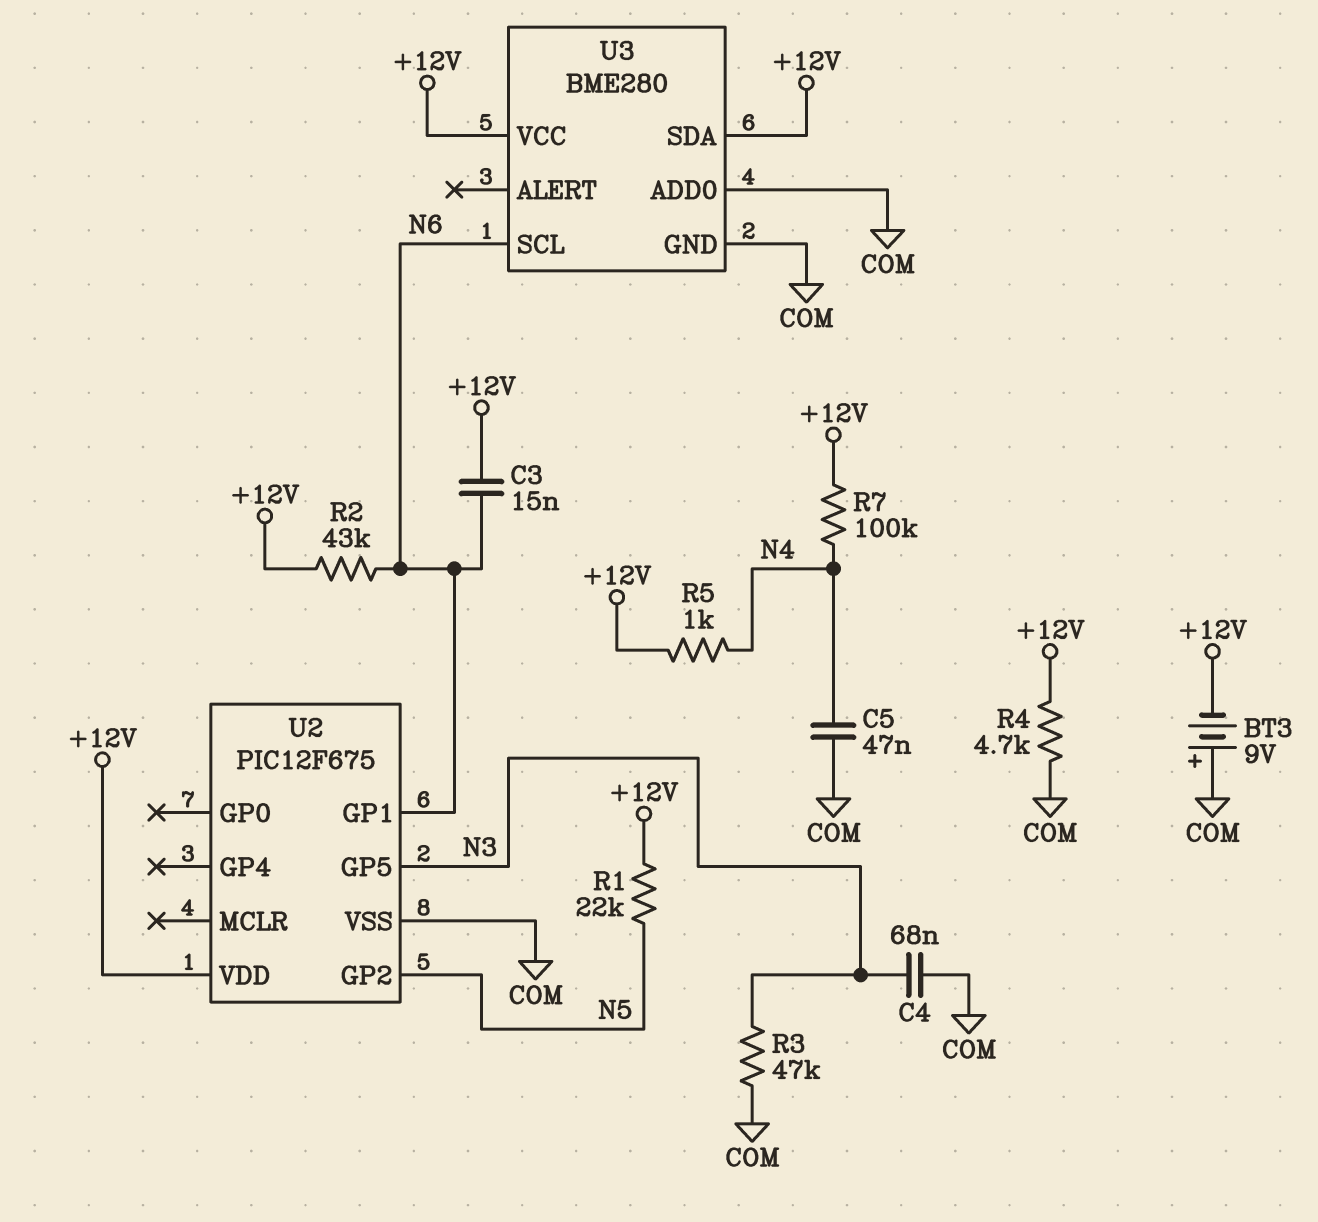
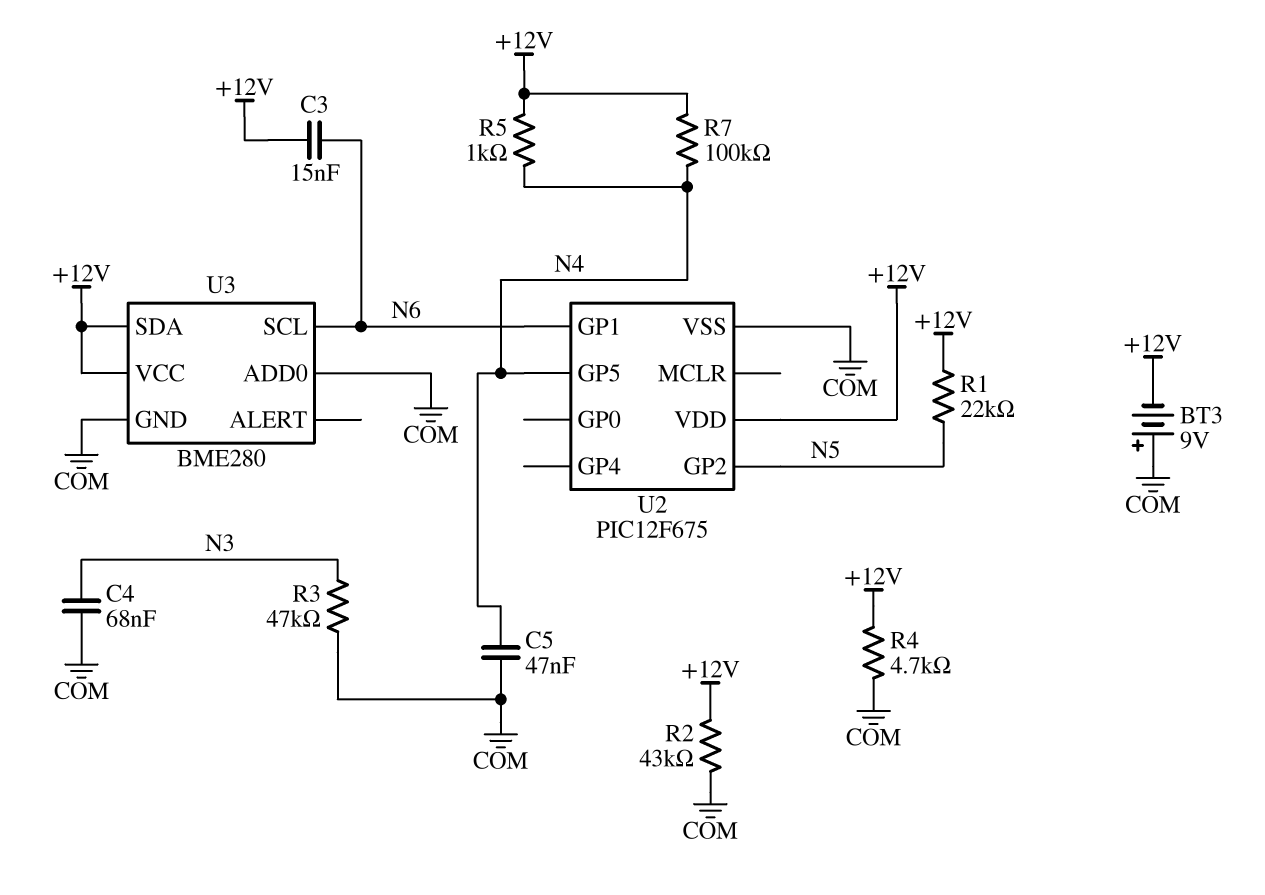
R2: 43k (+12V, N6) -> 43k (+12V, COM)
U2 pin GP5: N3 -> N4

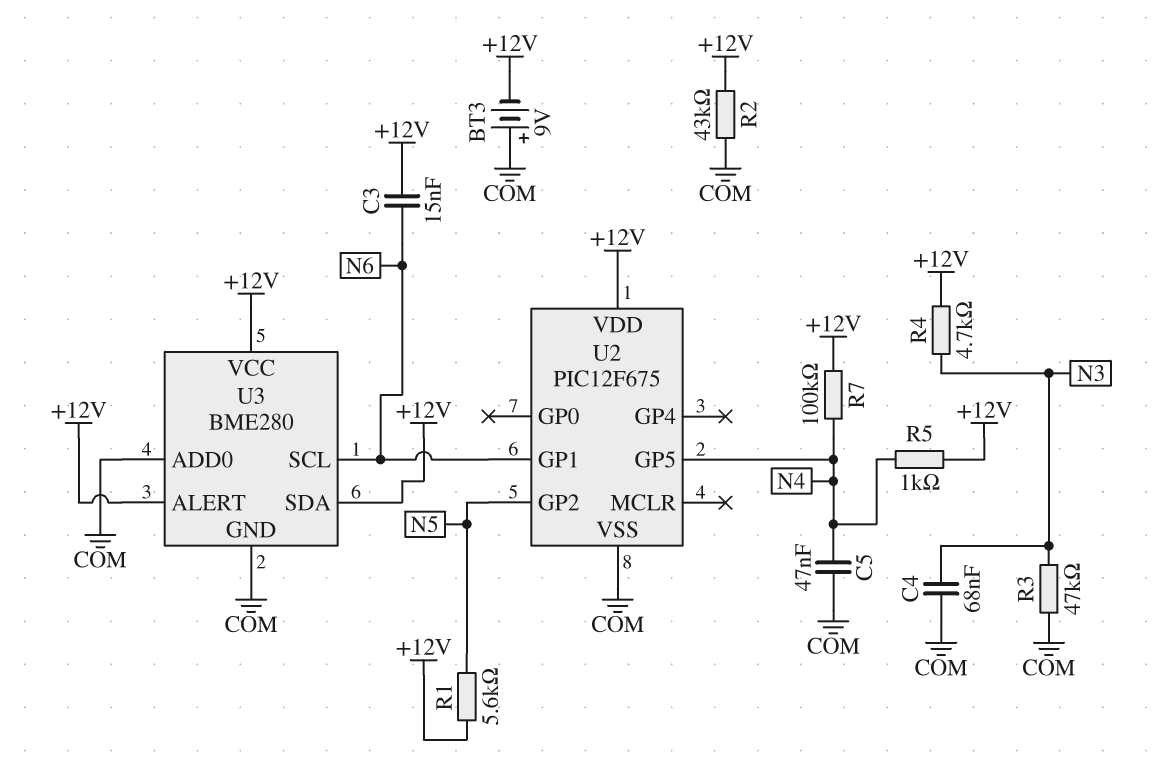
R1: 22k (+12V, N5) -> 5.6k (+12V, N5)
R4: 4.7k (+12V, COM) -> 4.7k (+12V, N3)
U3 pin ALERT: none -> +12V

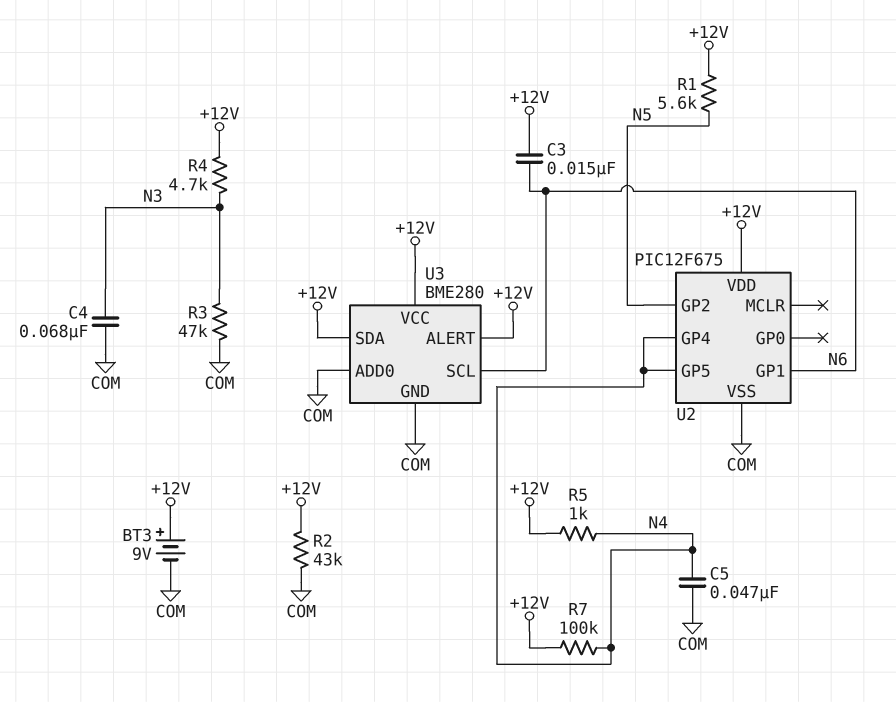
BT3: 9V (plus COM, minus +12V) -> 9V (plus +12V, minus COM)
U2 pin GP4: none -> N4

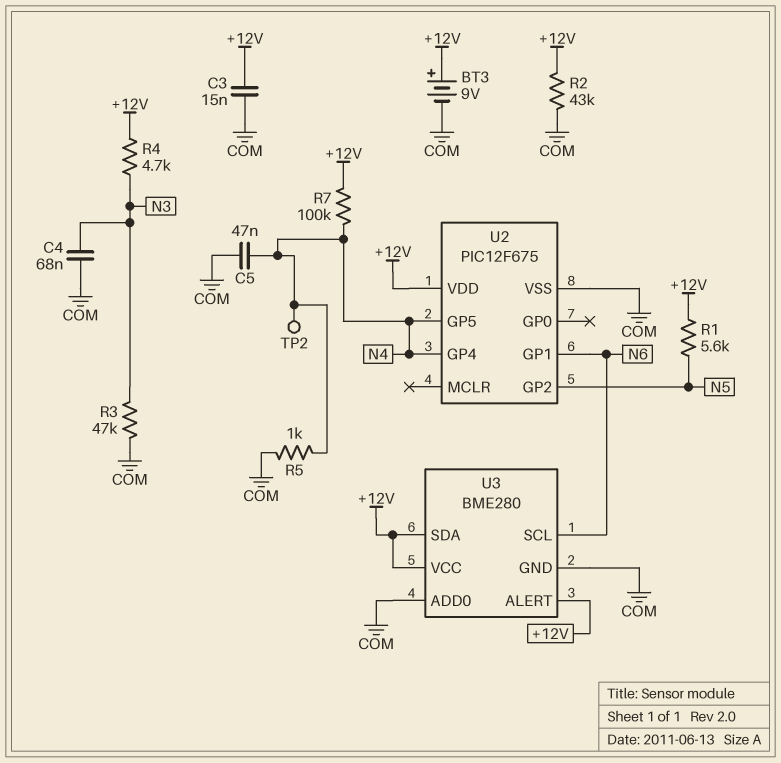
C3: 15nF (+12V, N6) -> 15nF (+12V, COM)
R5: 1k (+12V, N4) -> 1k (COM, N4)
TP2: none -> test point (N4)

